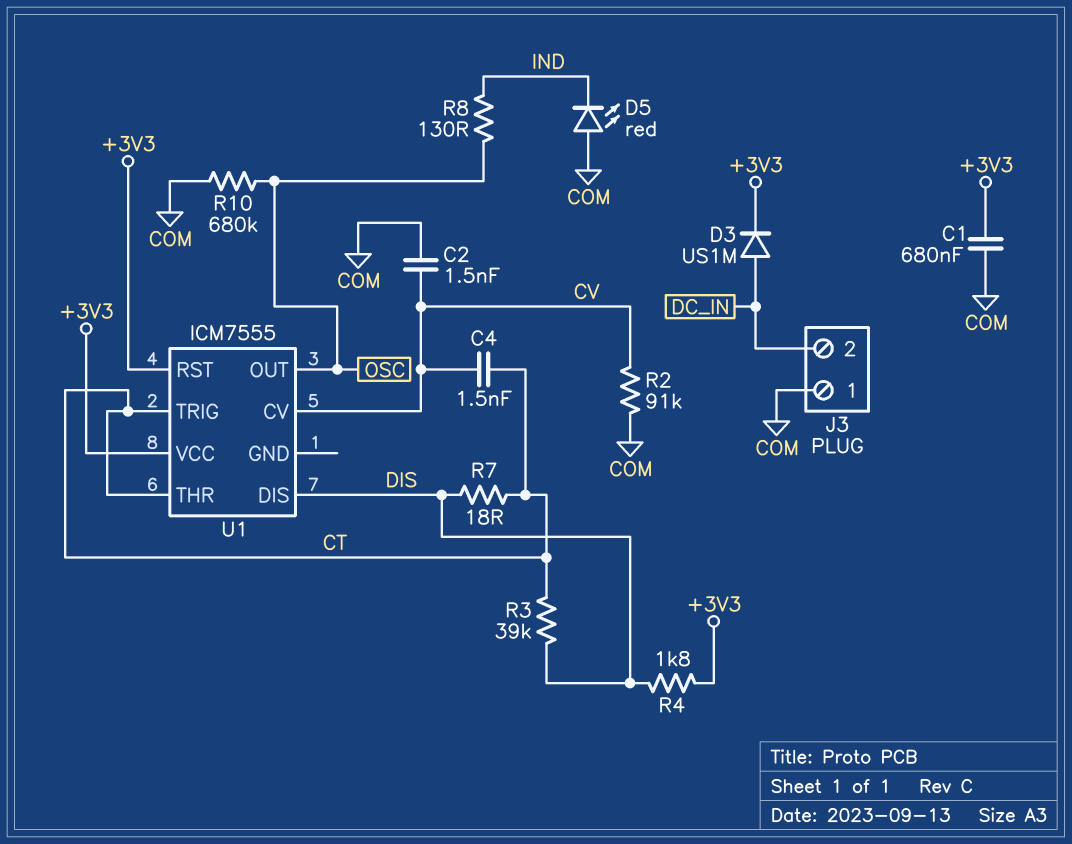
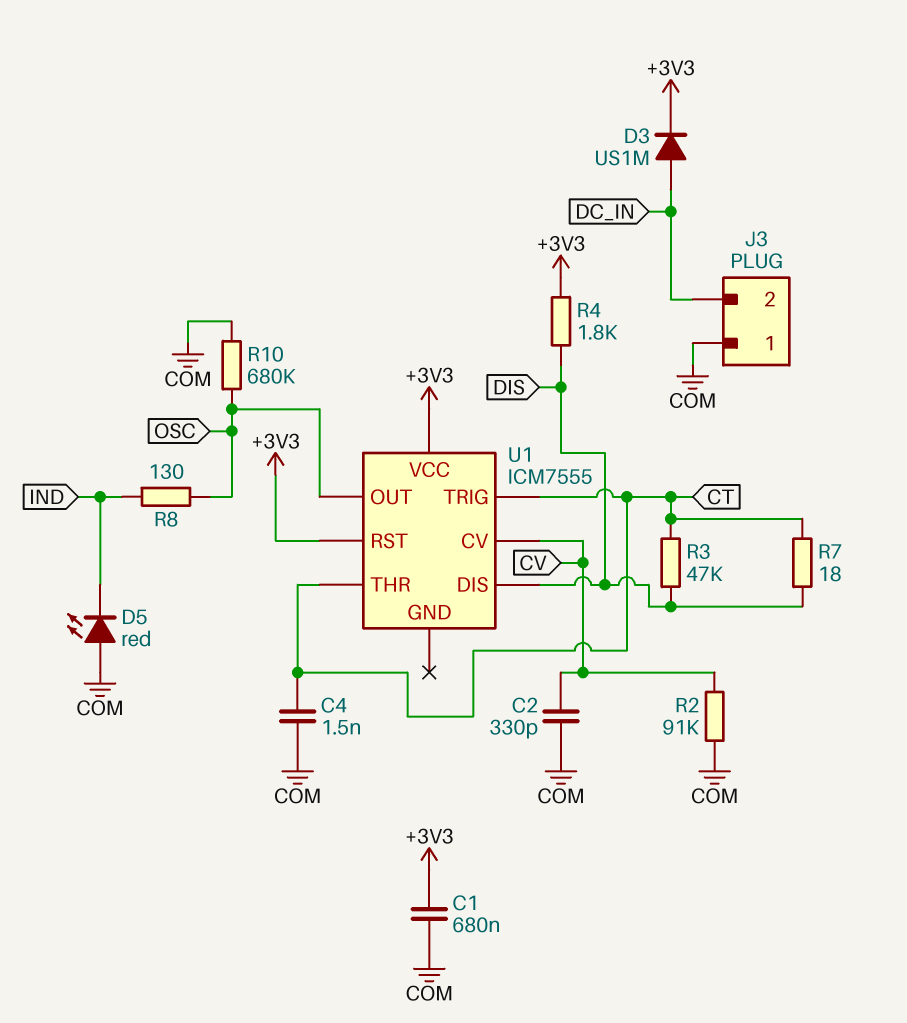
C2: 1.5nF (COM, CV) -> 330pF (COM, CV)
C4: 1.5nF (CT, CV) -> 1.5nF (COM, CT)
R3: 39k (CT, DIS) -> 47k (CT, DIS)

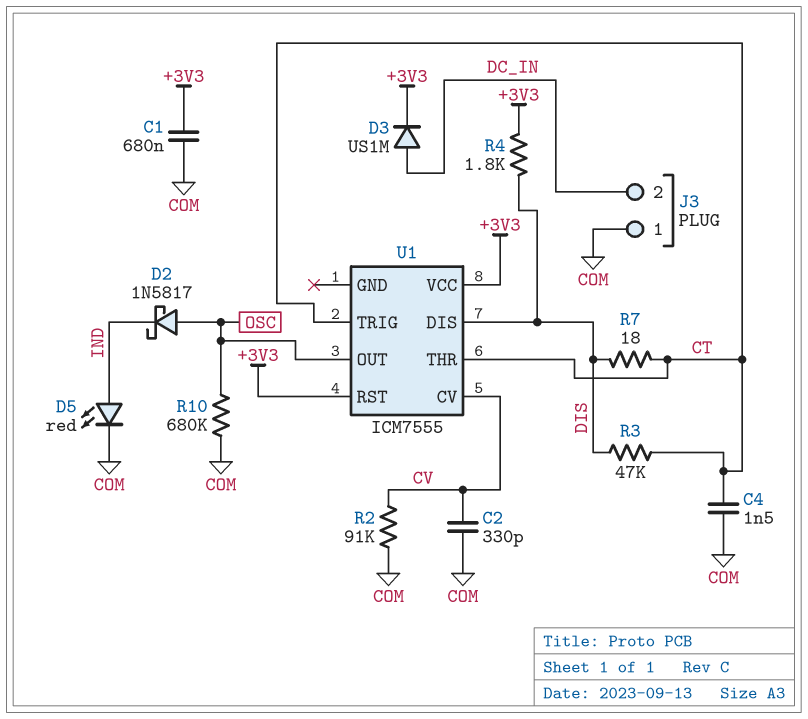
D2: none -> schottky 1N5817 (A OSC, K IND)
D5: LED red (A COM, K IND) -> LED red (A IND, K COM)
R8: 130 (IND, OSC) -> none

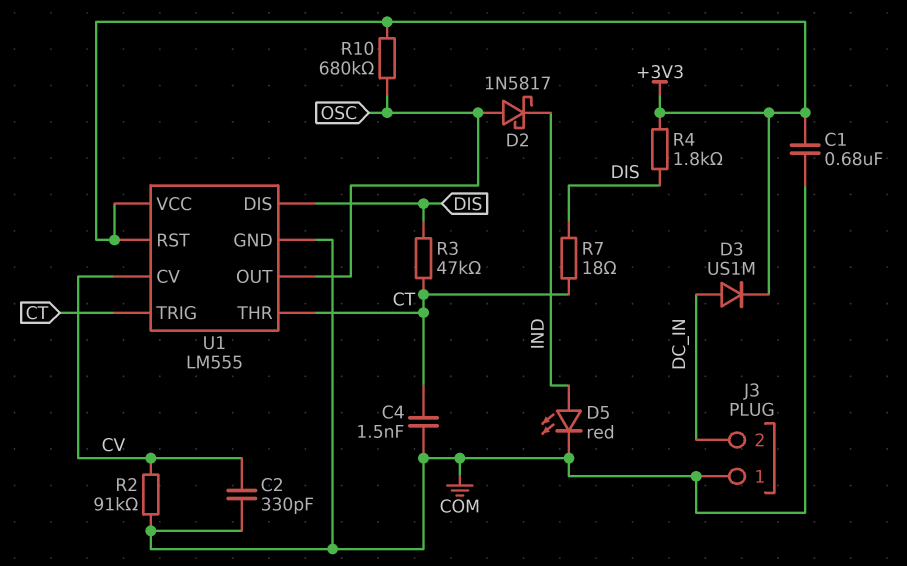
R10: 680k (COM, OSC) -> 680k (+3V3, OSC)
U1: ICM7555 -> LM555
U1 pin GND: none -> COM

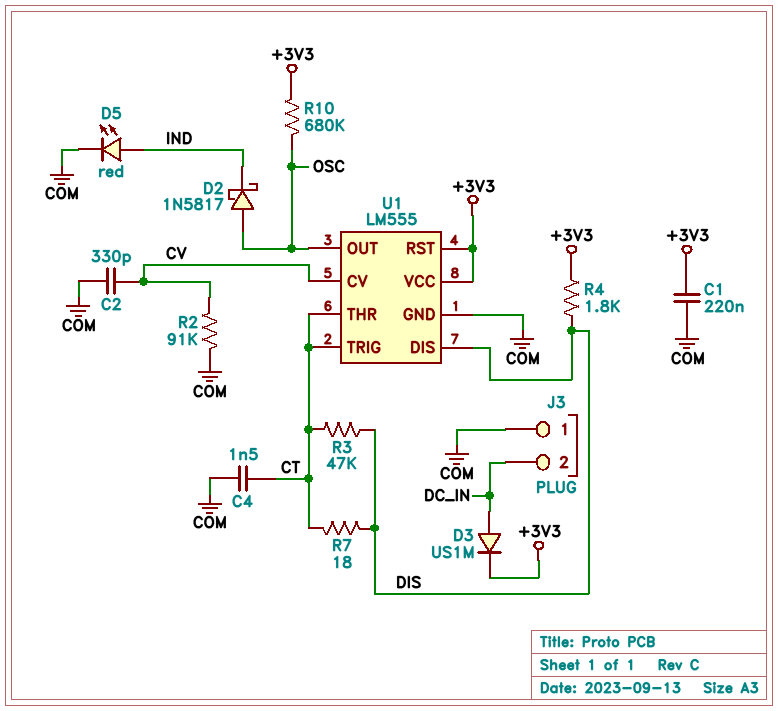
C1: 680nF (+3V3, COM) -> 220nF (+3V3, COM)

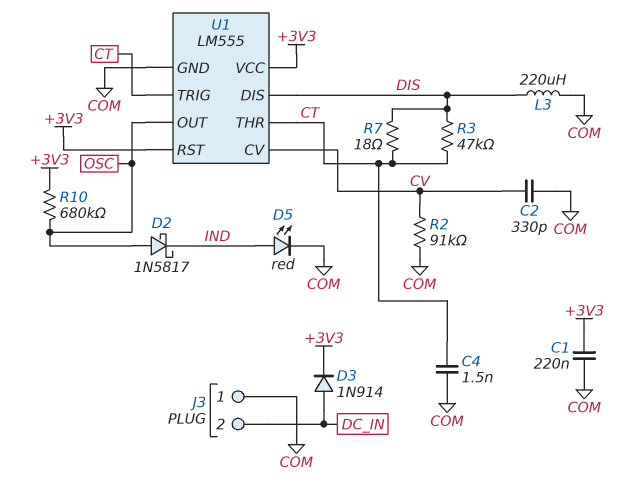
D3: diode US1M (A DC_IN, K +3V3) -> diode 1N914 (A DC_IN, K +3V3)
L3: none -> 220uH (COM, DIS)
R4: 1.8k (+3V3, DIS) -> none

